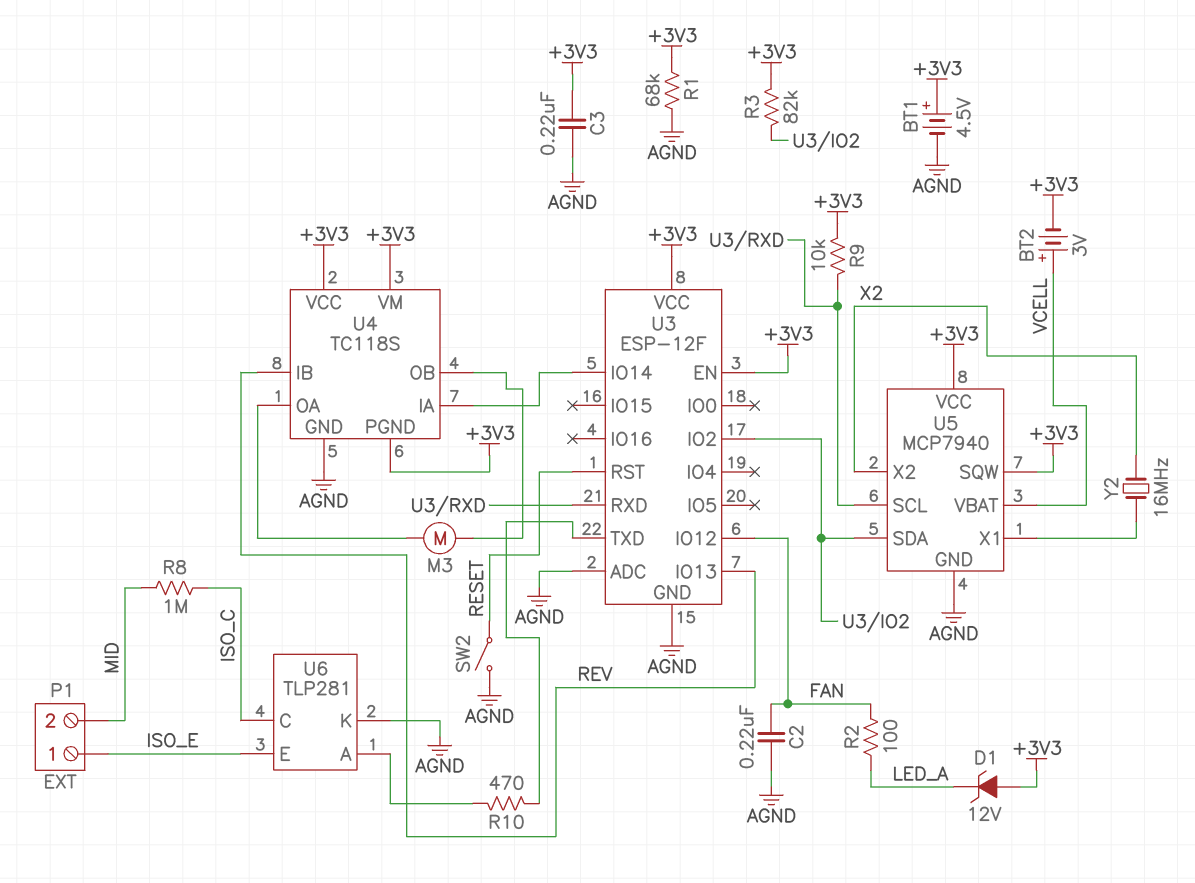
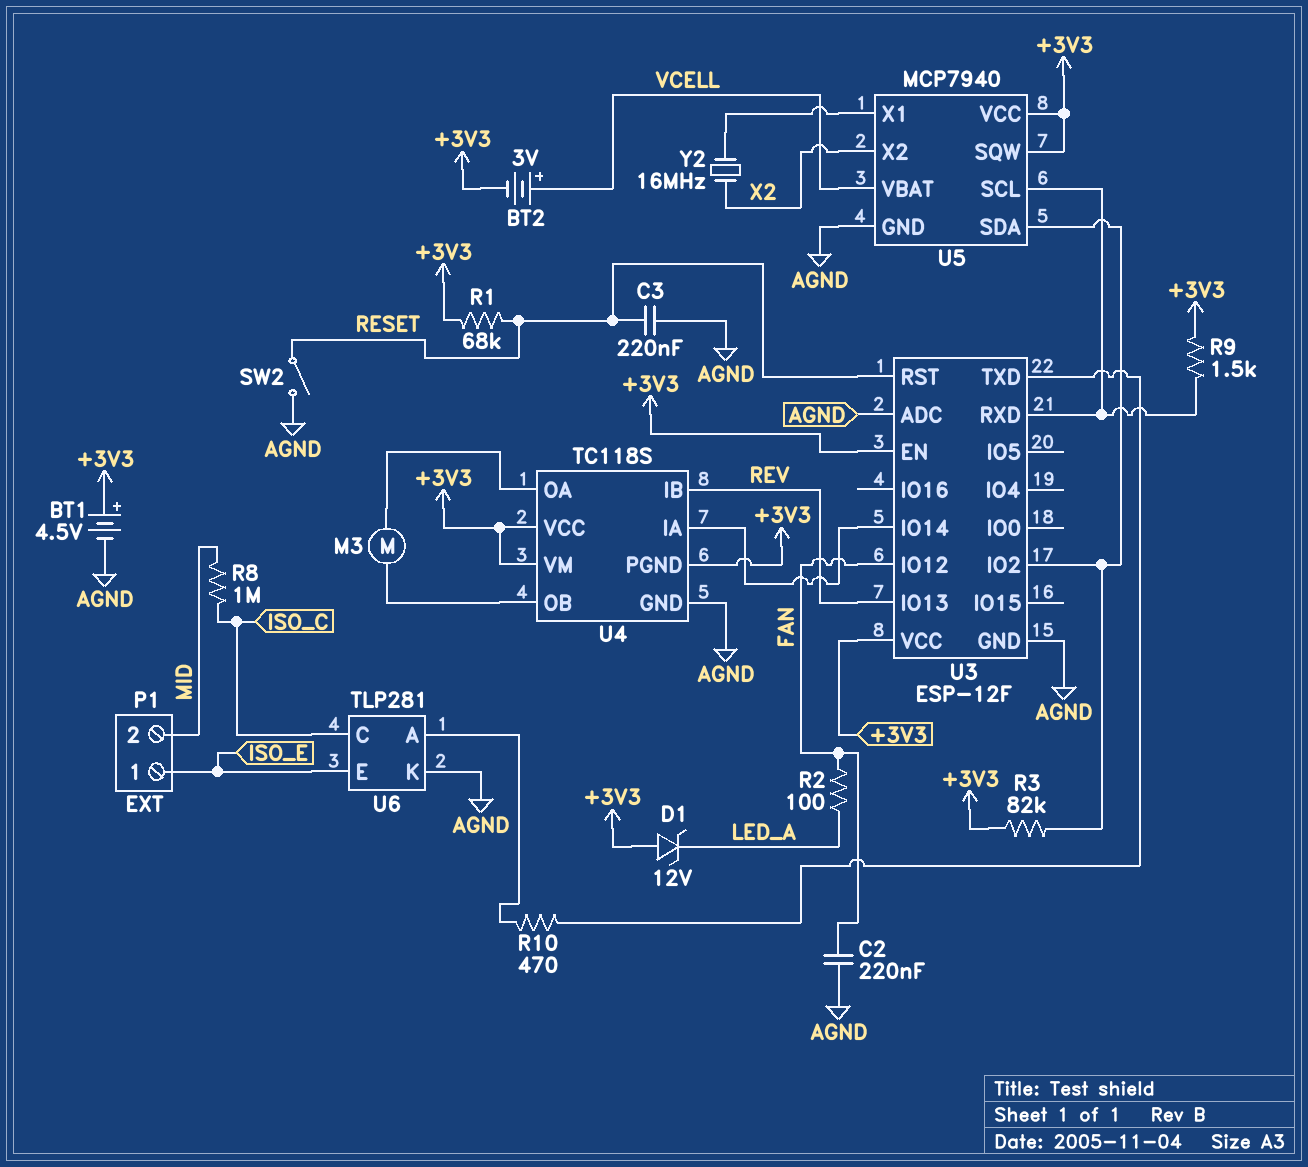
C3: 220nF (+3V3, AGND) -> 220nF (AGND, RESET)
R1: 68k (+3V3, AGND) -> 68k (+3V3, RESET)
R9: 10k (+3V3, U3/RXD) -> 1.5k (+3V3, U3/RXD)

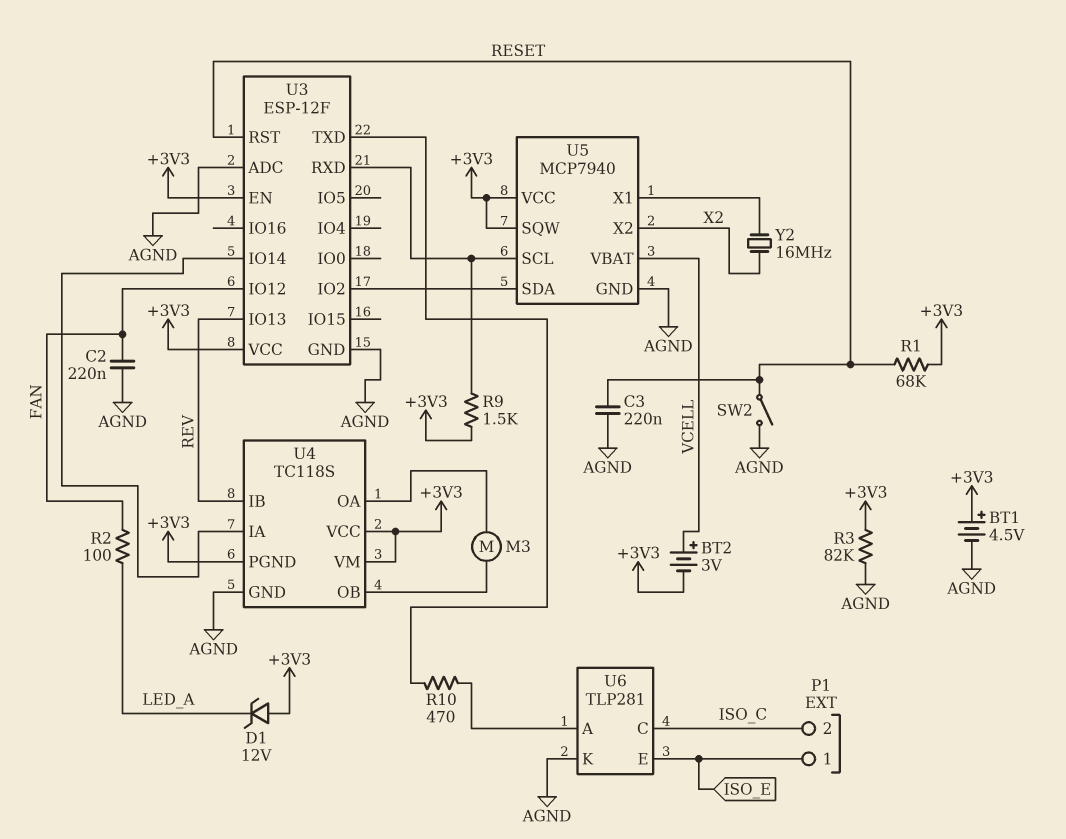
P1 pin 2: MID -> ISO_C
R3: 82k (+3V3, U3/IO2) -> 82k (+3V3, AGND)
R8: 1M (ISO_C, MID) -> none

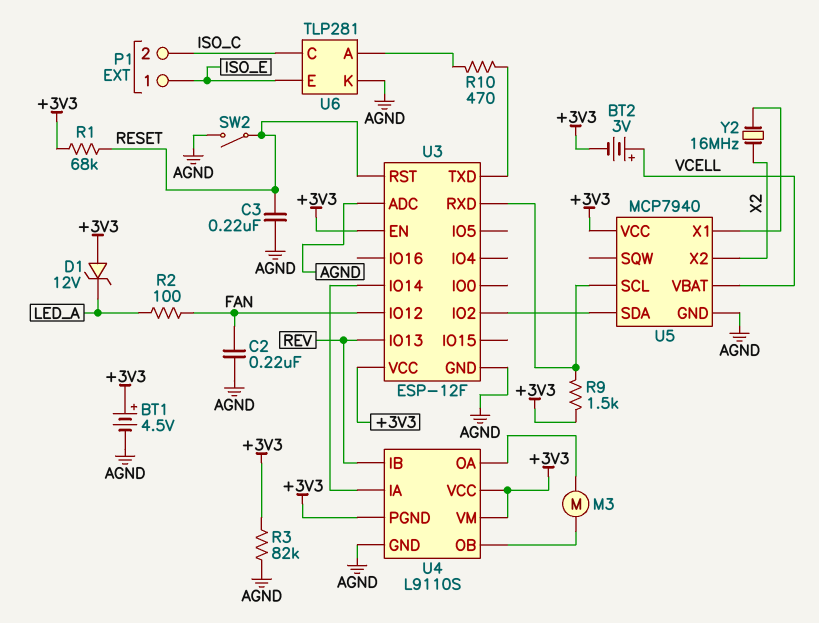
U4: TC118S -> L9110S
U5 pin SQW: +3V3 -> none

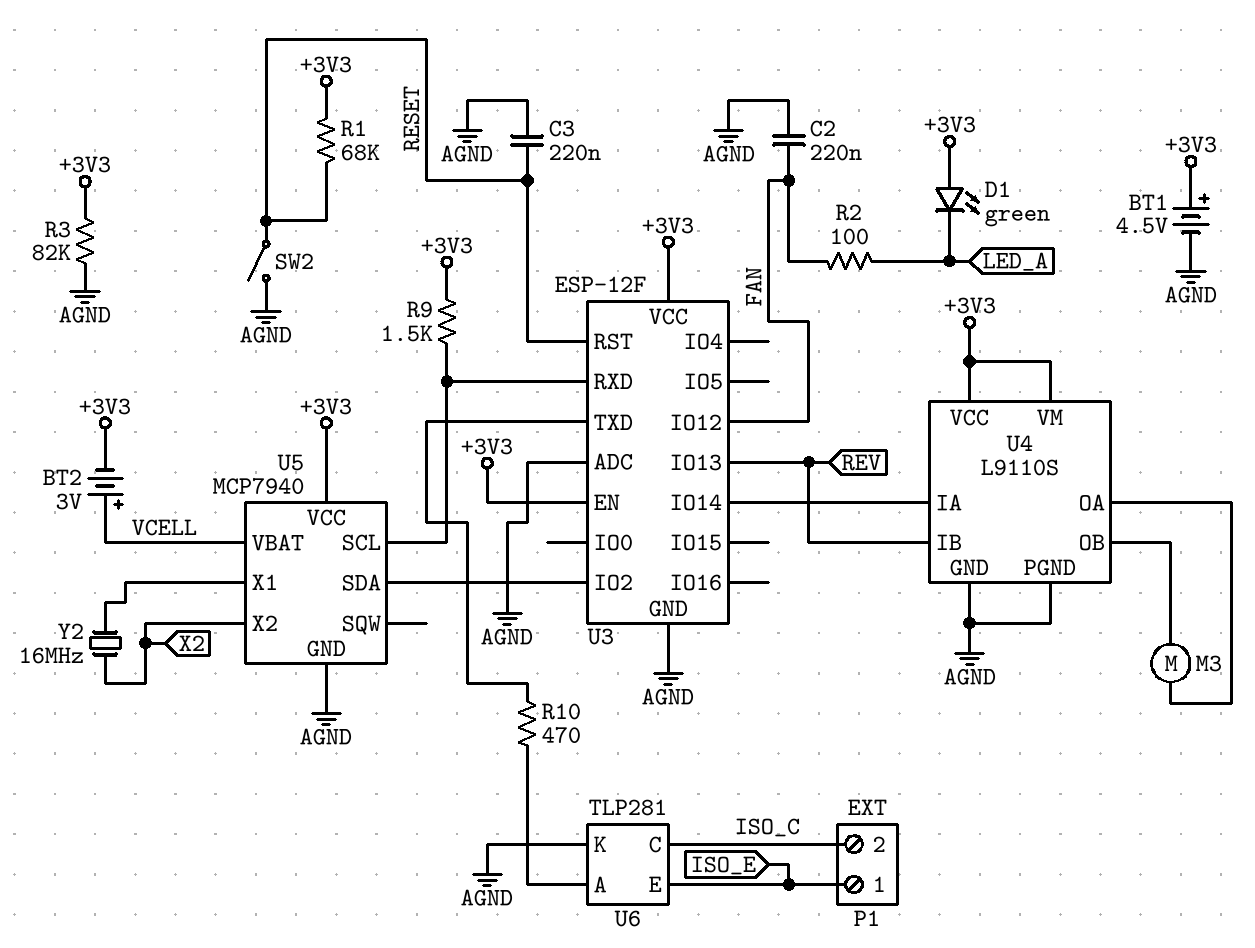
D1: zener 12V (A +3V3, K LED_A) -> LED green (A +3V3, K LED_A)
U4 pin PGND: +3V3 -> AGND

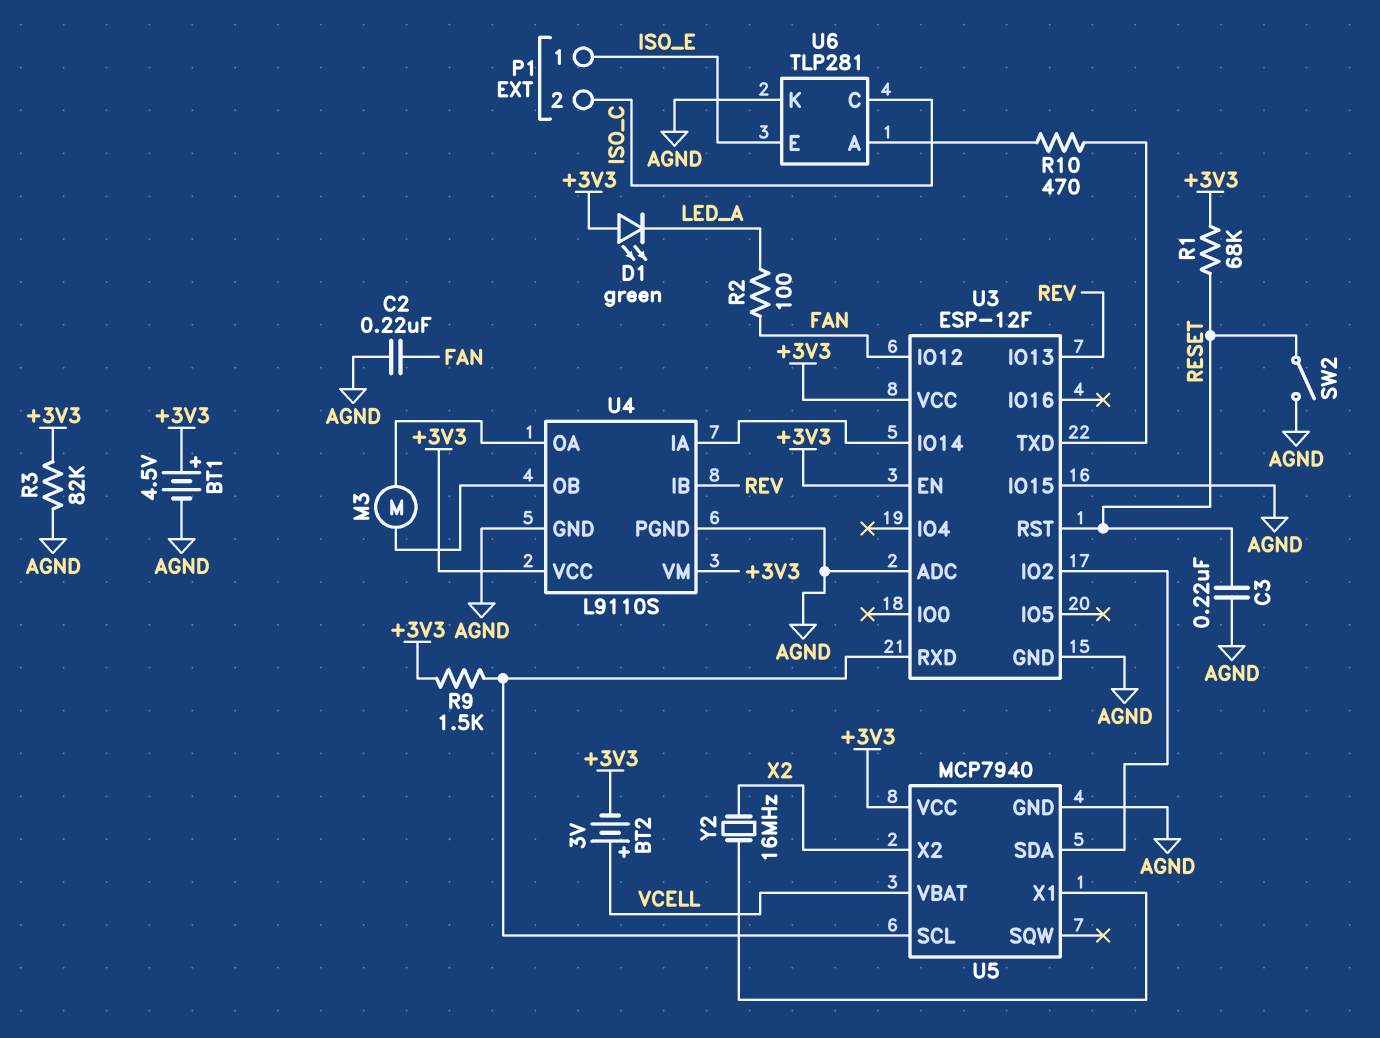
U3 pin IO15: none -> AGND

